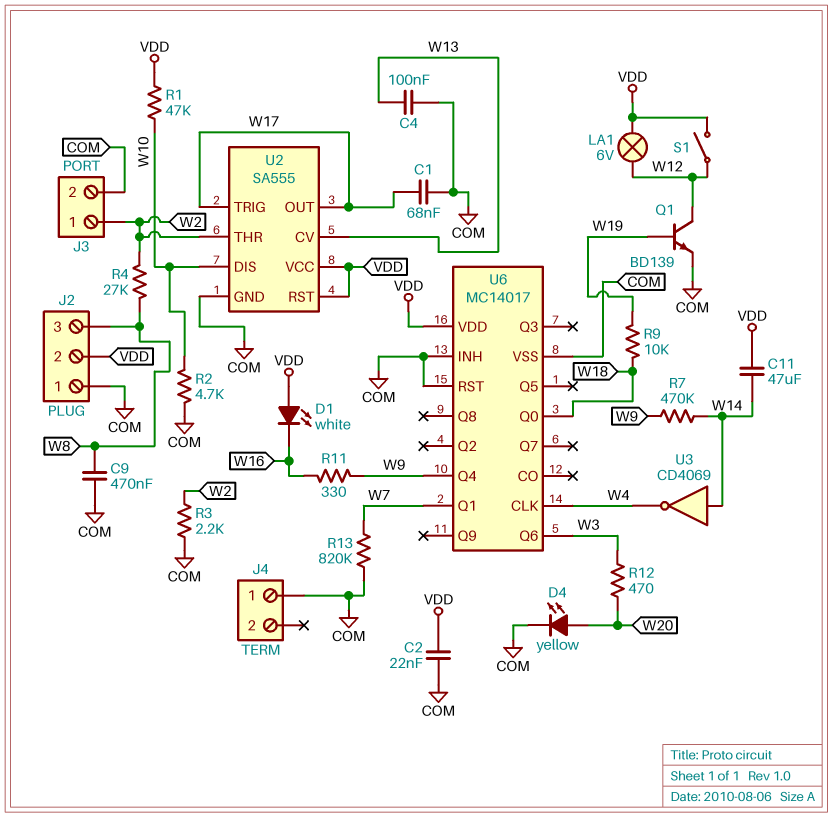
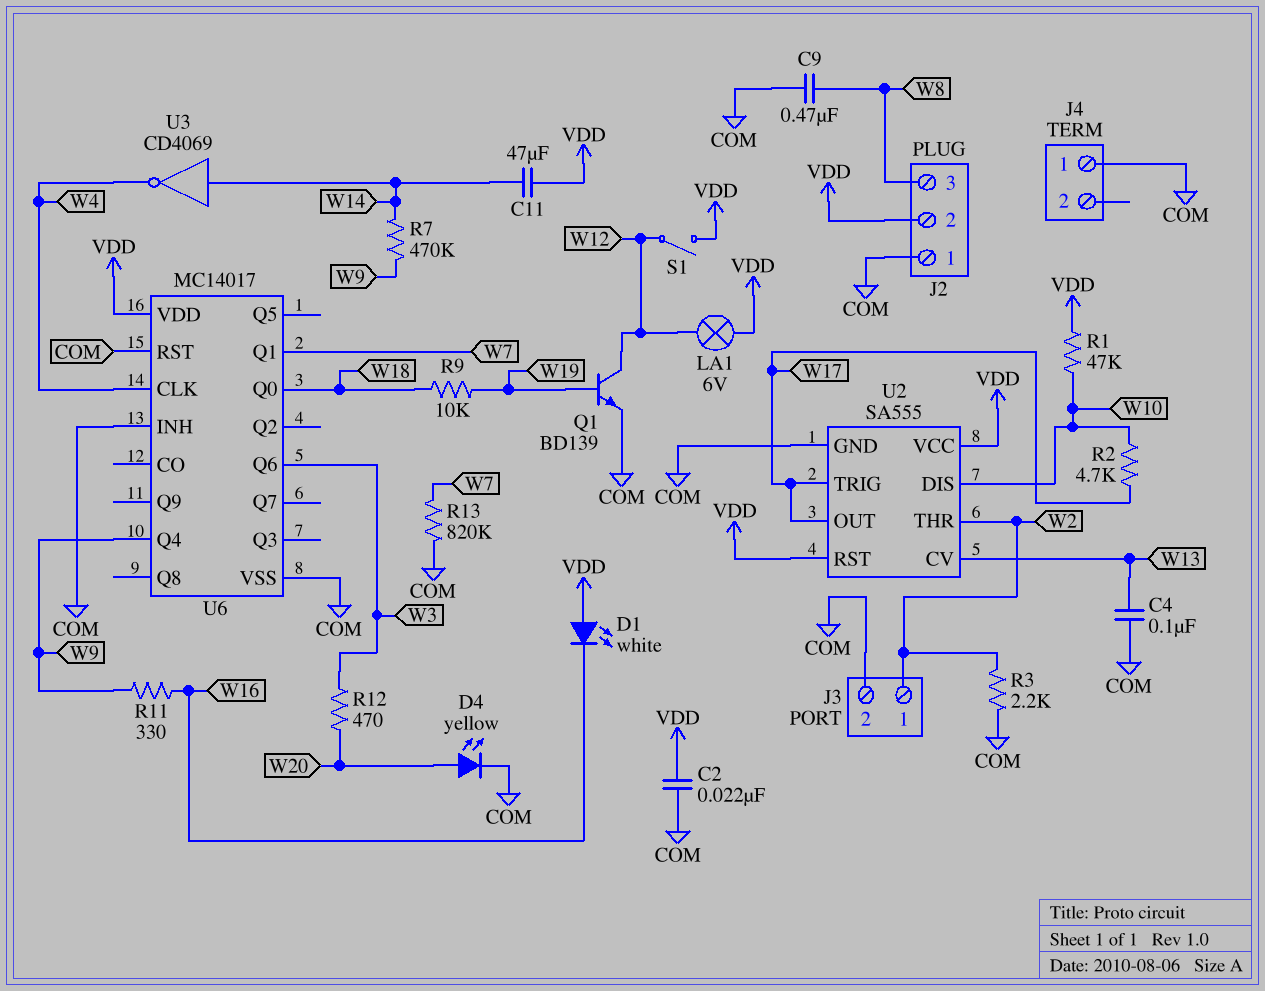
C1: 68nF (COM, W17) -> none
R2: 4.7k (COM, W10) -> 4.7k (W10, W17)
R4: 27k (W2, W8) -> none

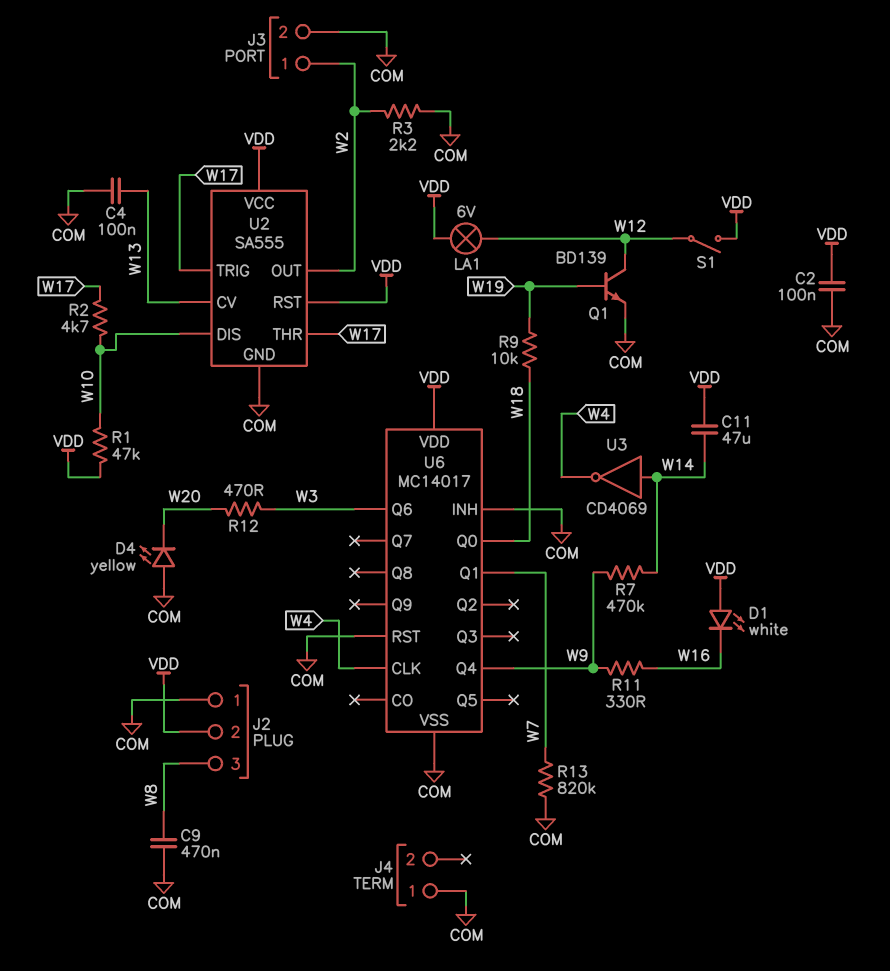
C2: 22nF (COM, VDD) -> 100nF (COM, VDD)
D4: LED yellow (A W20, K COM) -> LED yellow (A COM, K W20)
U2 pin OUT: W17 -> W2
U2 pin THR: W2 -> W17

